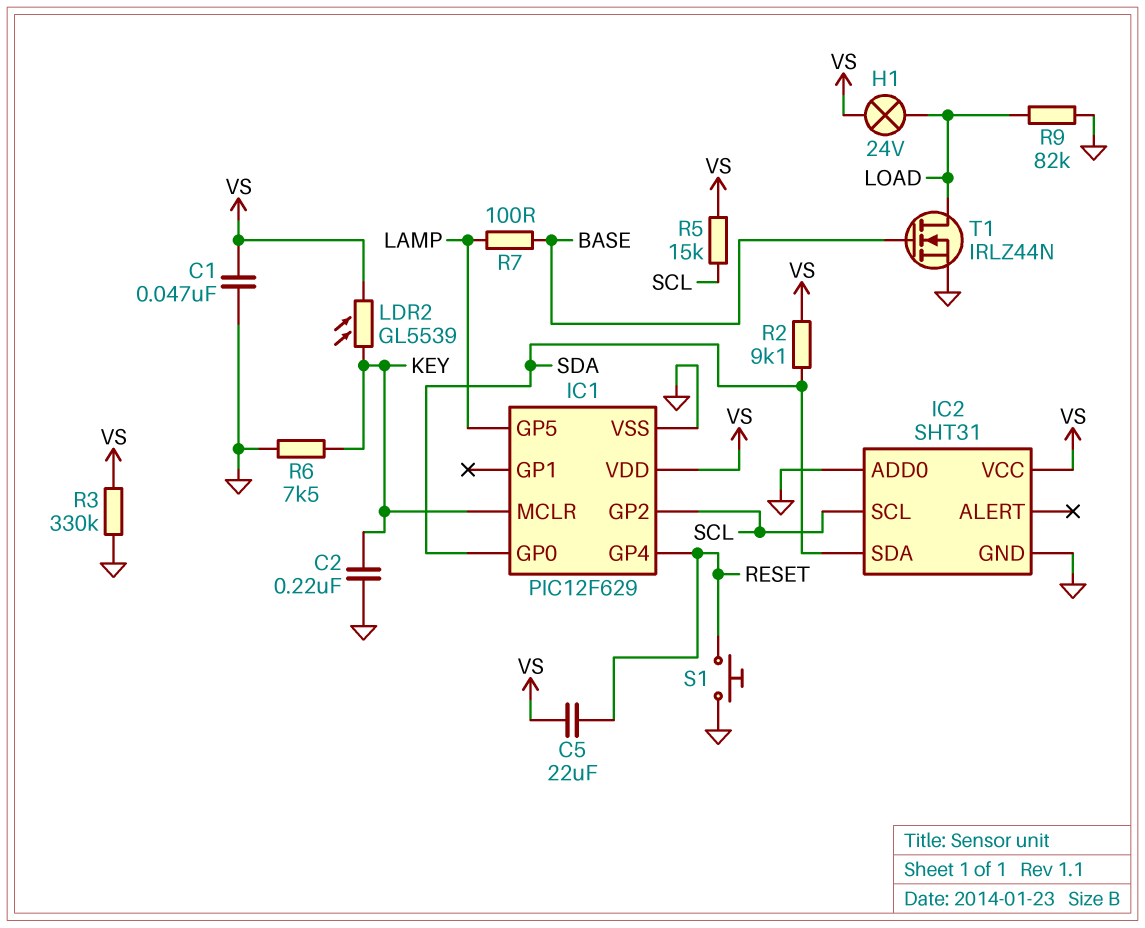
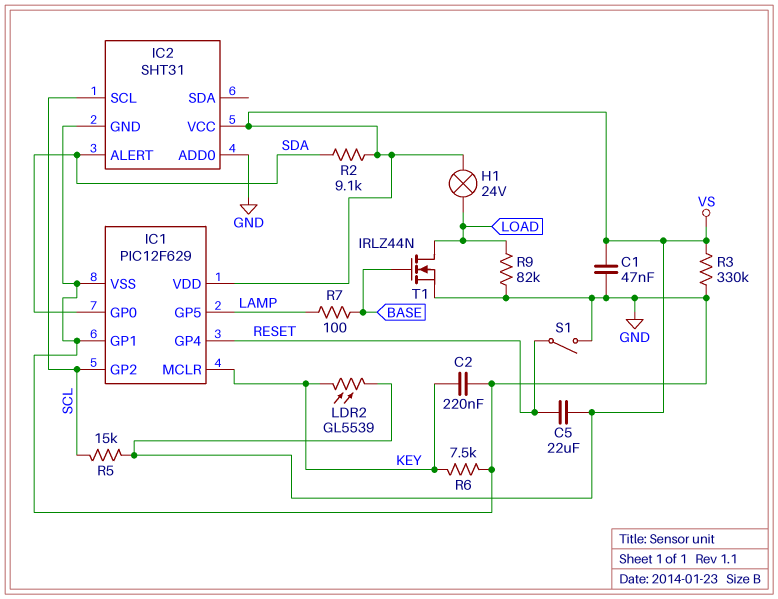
IC1 pin GP1: none -> GND
IC2 pin ALERT: none -> SDA
IC2 pin SDA: SDA -> none
S1: button (GND, RESET) -> switch (GND, RESET)

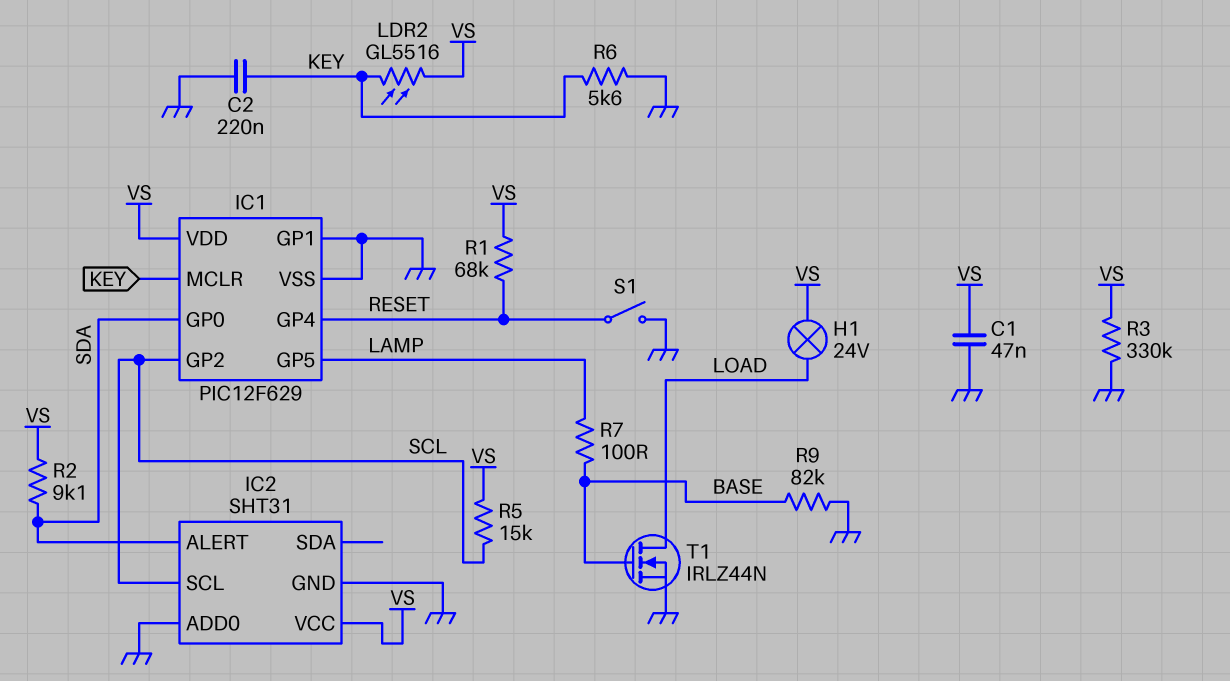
C5: 22uF (RESET, VS) -> none
LDR2: GL5539 (KEY, VS) -> GL5516 (KEY, VS)
R1: none -> 68k (RESET, VS)
R6: 7.5k (GND, KEY) -> 5.6k (GND, KEY)
R9: 82k (GND, LOAD) -> 82k (BASE, GND)

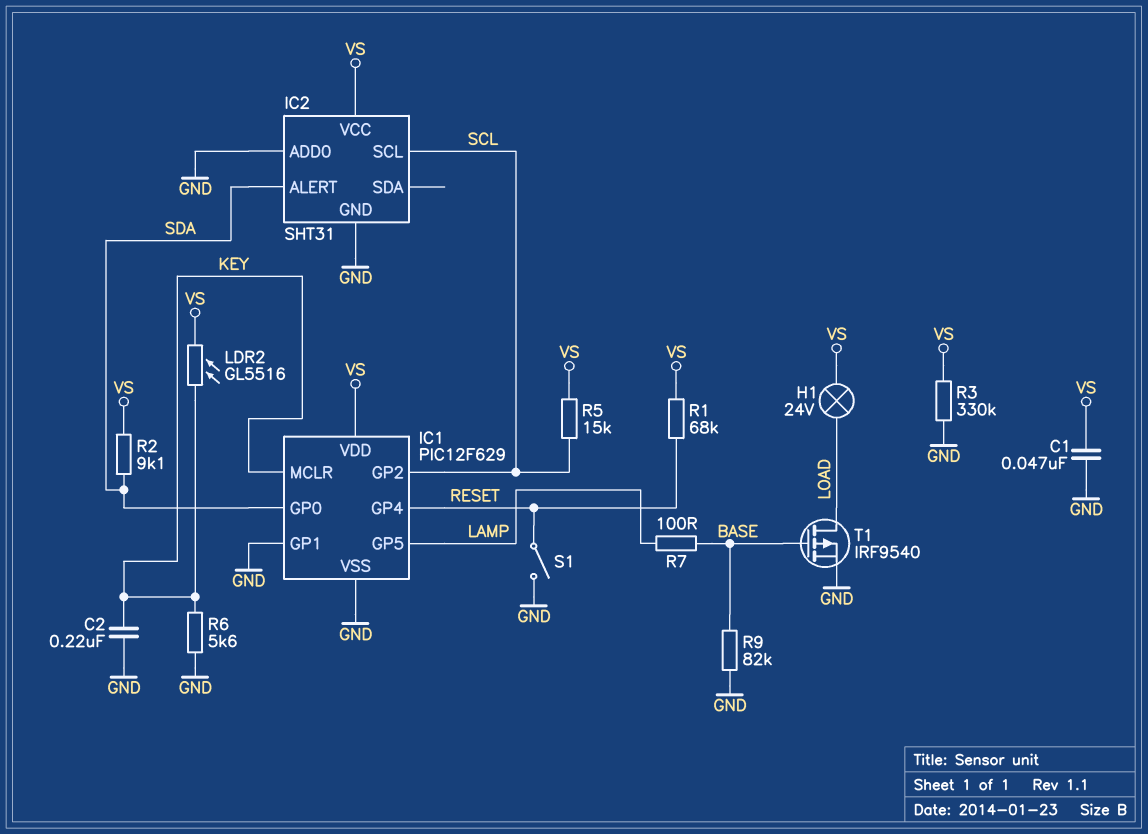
T1: NMOS IRLZ44N (G BASE, D LOAD, S GND) -> PMOS IRF9540 (G BASE, D LOAD, S GND)

